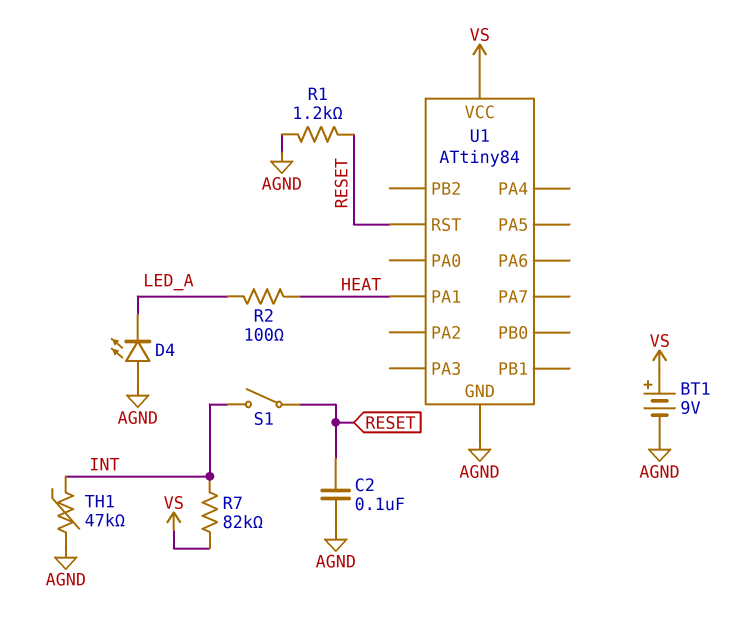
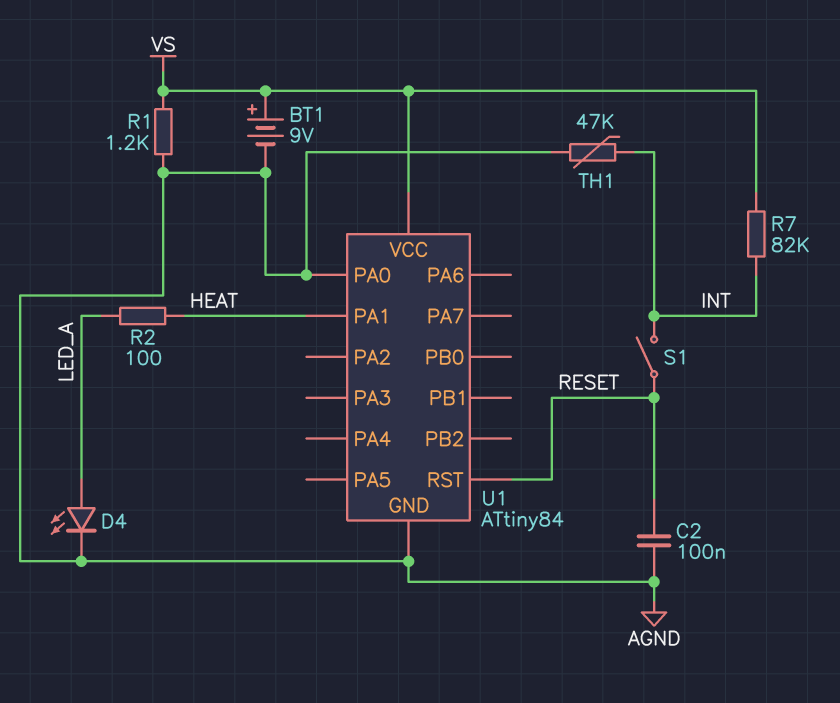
D4: LED (A AGND, K LED_A) -> LED (A LED_A, K AGND)
R1: 1.2k (AGND, RESET) -> 1.2k (AGND, VS)
U1 pin PA0: none -> AGND

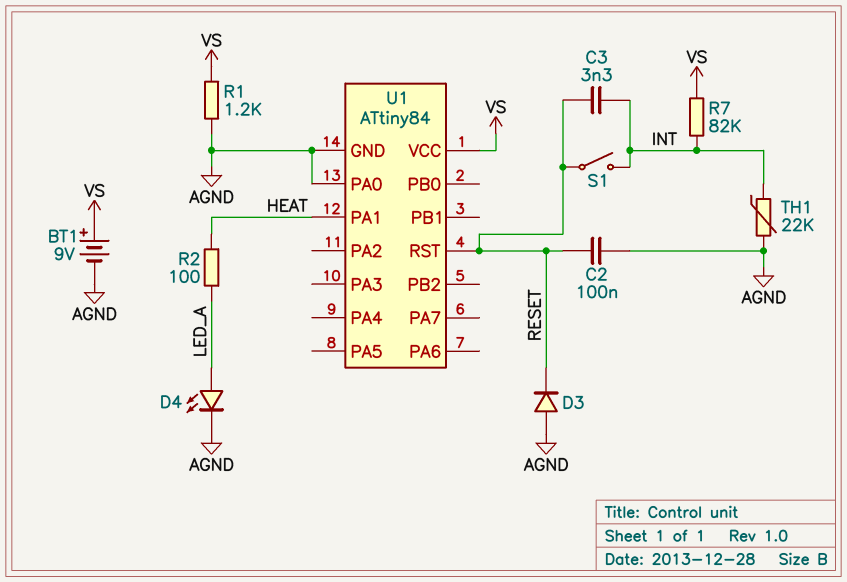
C3: none -> 3.3nF (INT, RESET)
D3: none -> diode (A AGND, K RESET)
TH1: 47k (AGND, INT) -> 22k (AGND, INT)

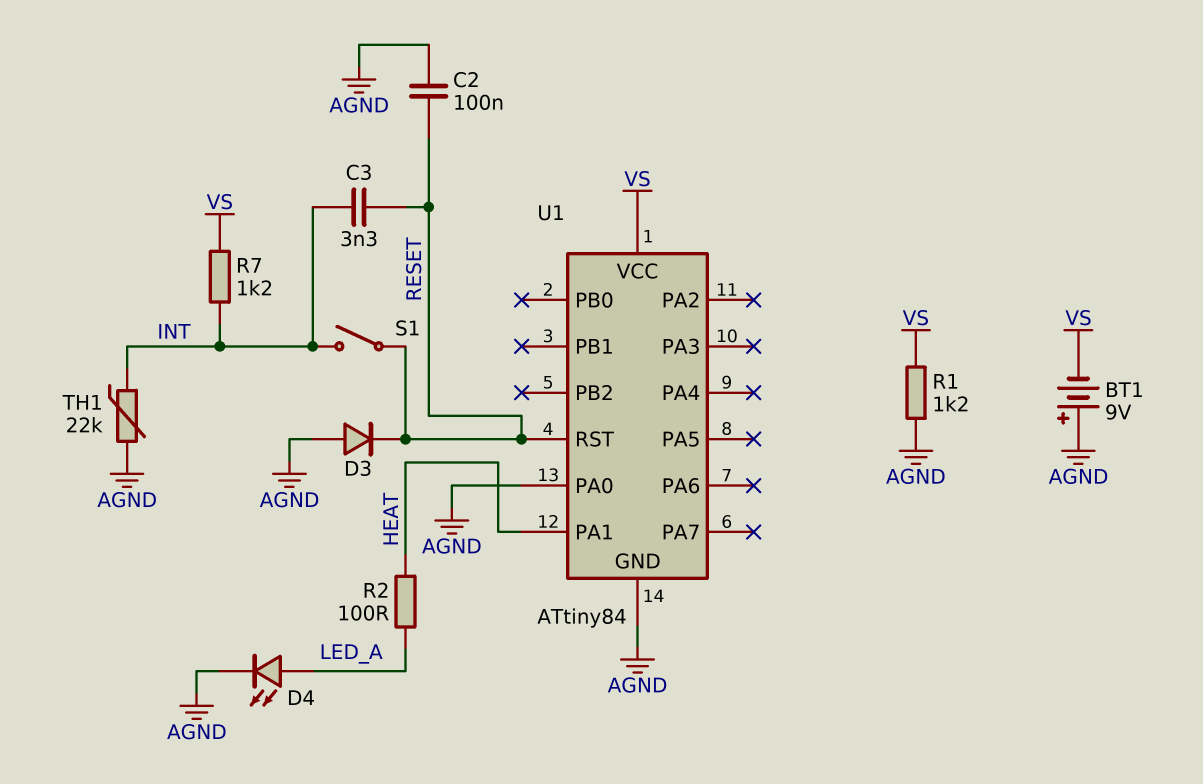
BT1: 9V (plus VS, minus AGND) -> 9V (plus AGND, minus VS)
R7: 82k (INT, VS) -> 1.2k (INT, VS)

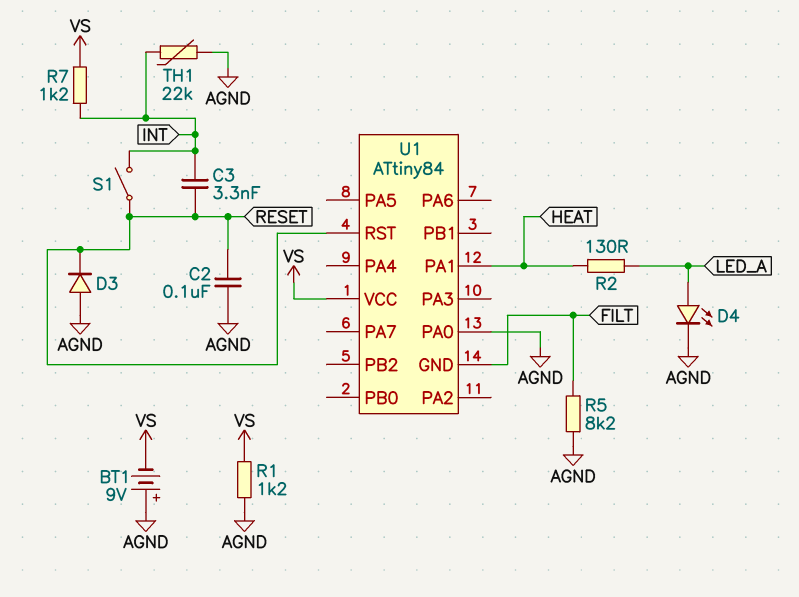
R2: 100 (HEAT, LED_A) -> 130 (HEAT, LED_A)
R5: none -> 8.2k (AGND, FILT)
U1 pin GND: AGND -> FILT

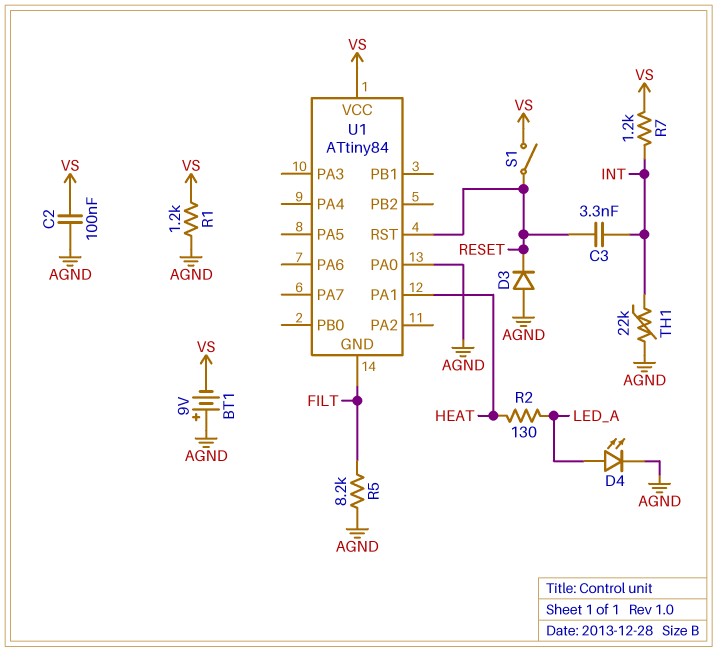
C2: 100nF (AGND, RESET) -> 100nF (AGND, VS)
S1: switch (INT, RESET) -> switch (RESET, VS)

